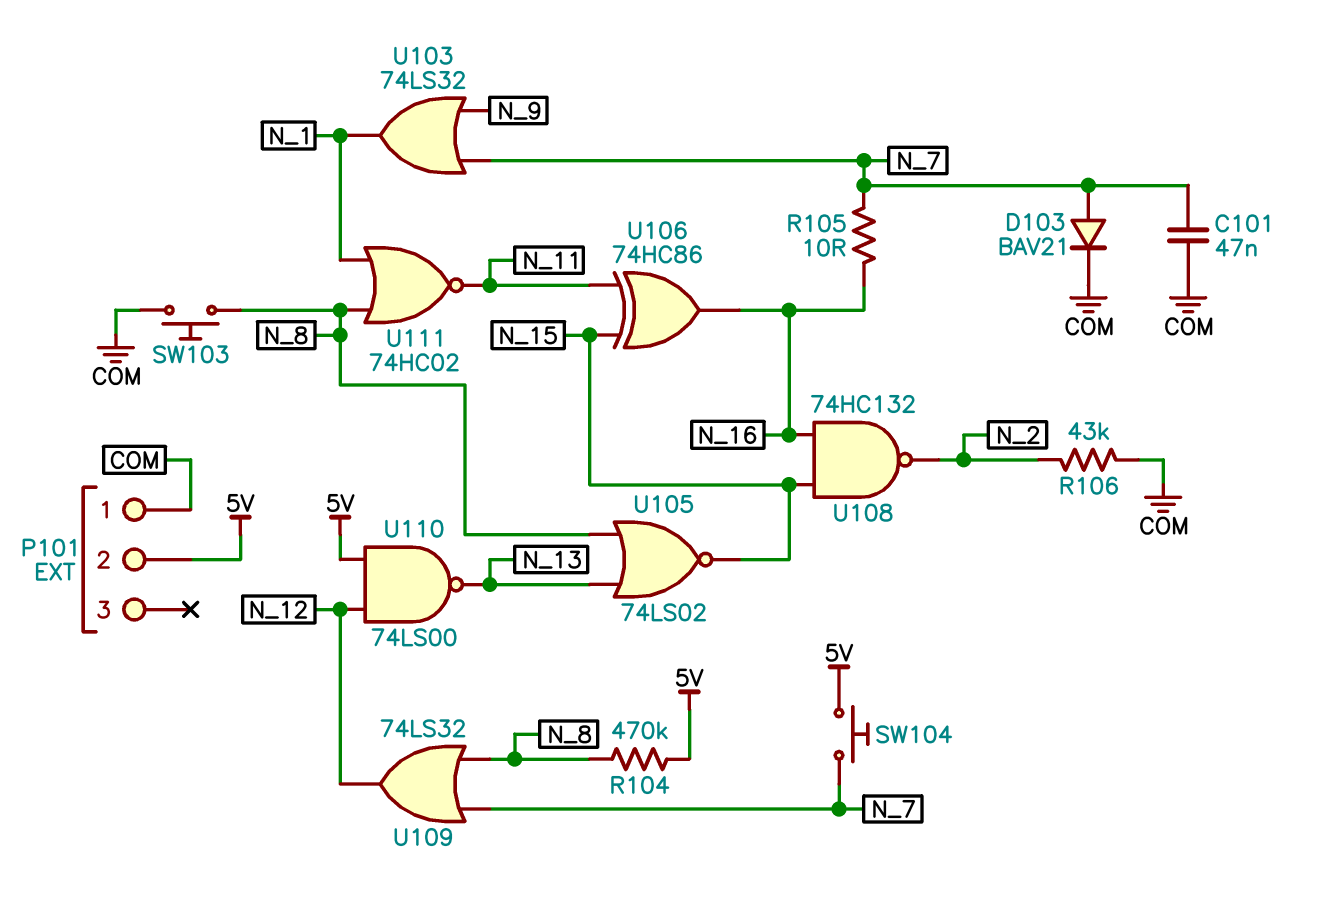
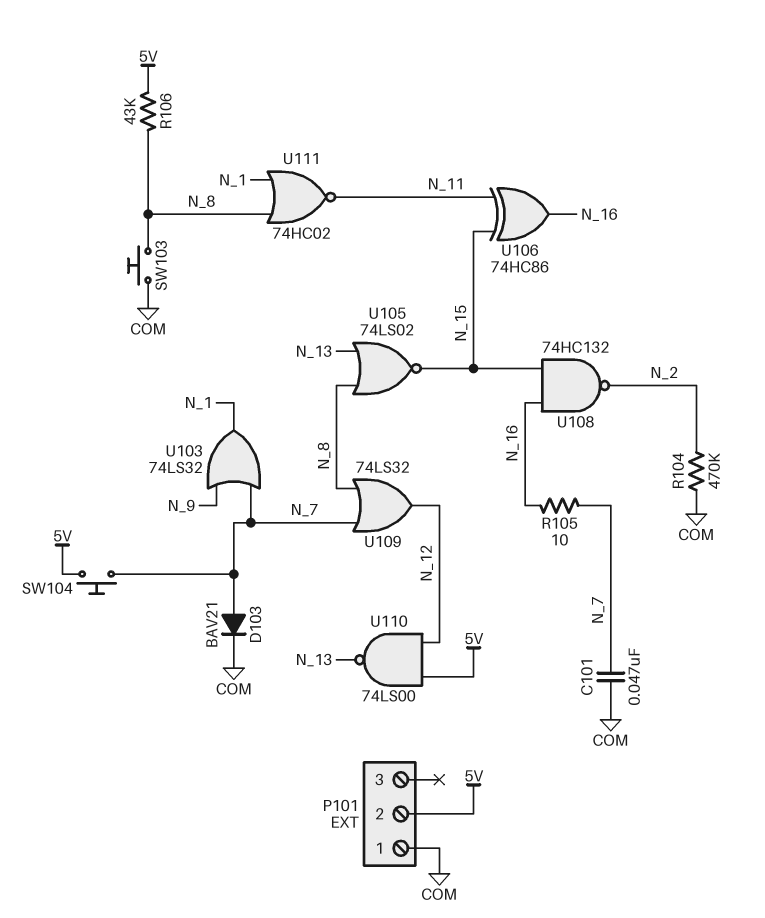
R104: 470k (5V, N_8) -> 470k (COM, N_2)
R106: 43k (COM, N_2) -> 43k (5V, N_8)

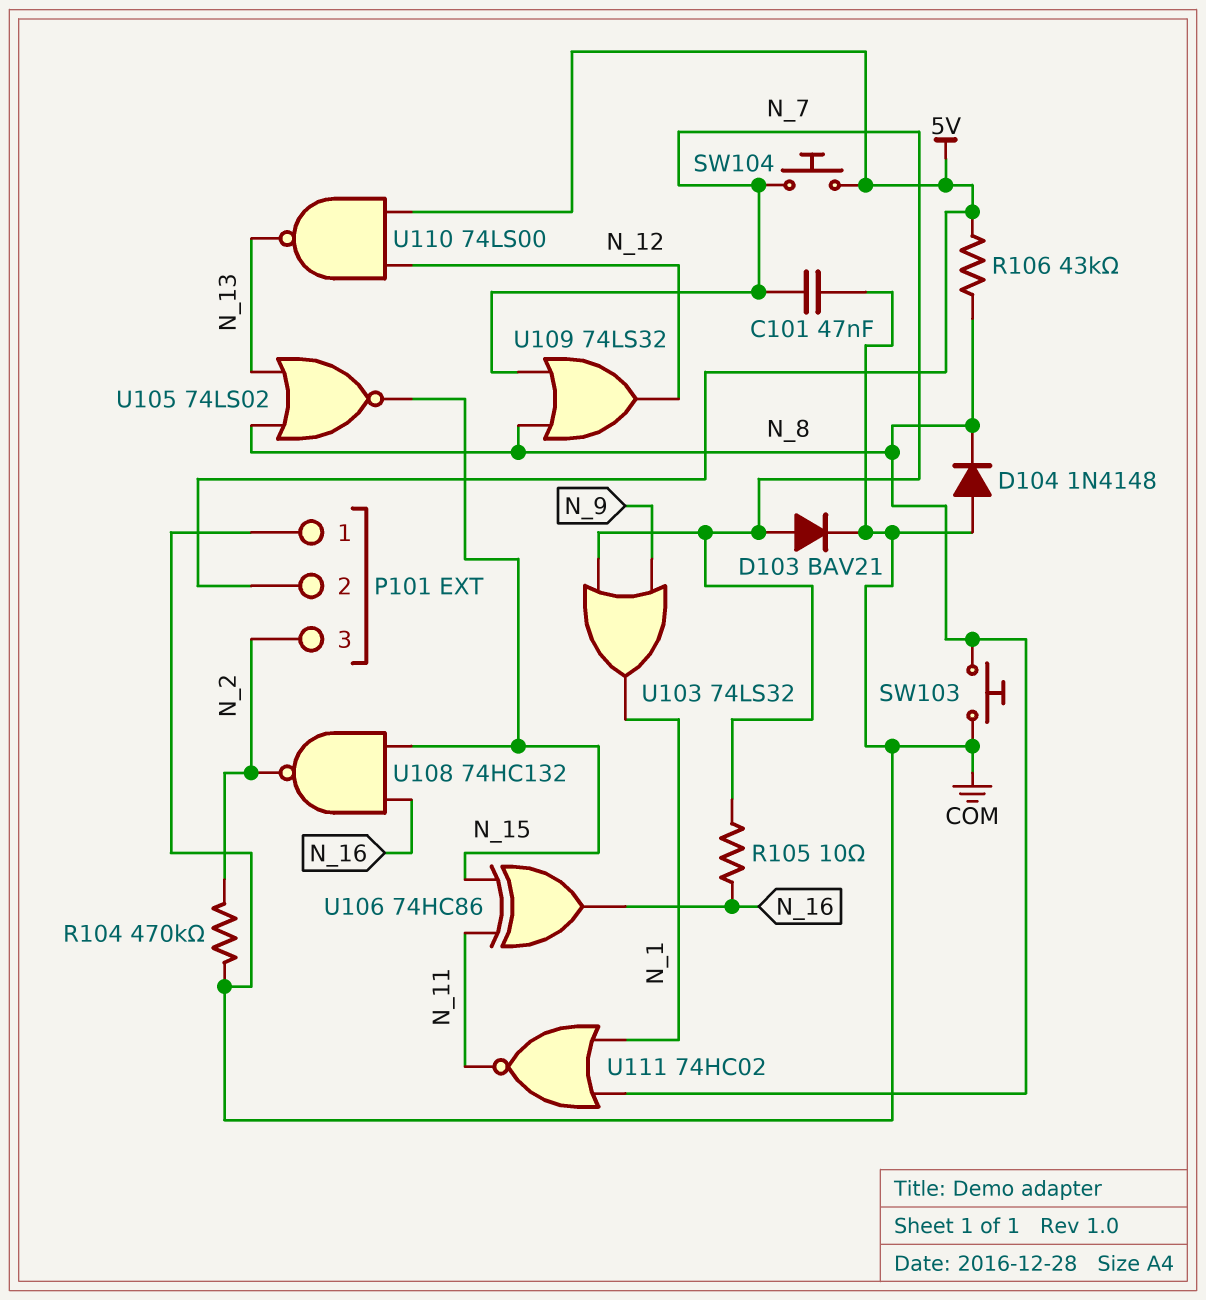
D104: none -> diode 1N4148 (A COM, K N_8)
P101 pin 3: none -> N_2

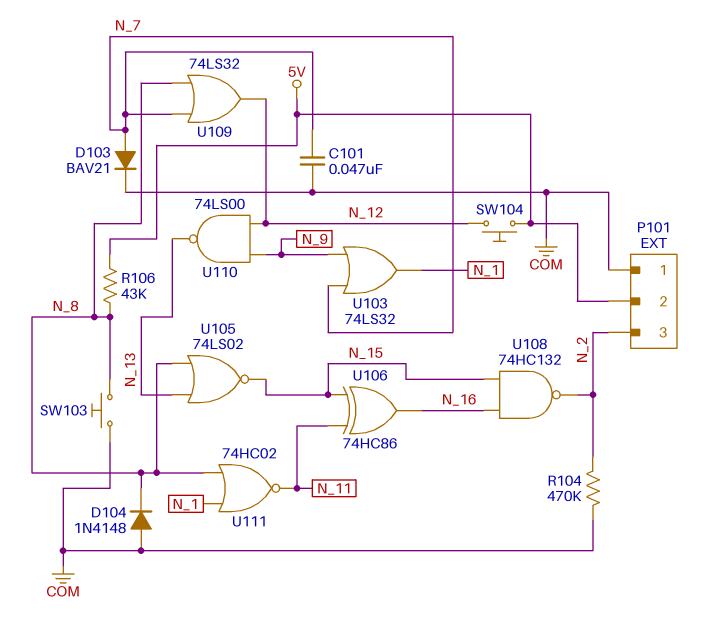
R105: 10 (N_7, N_16) -> none
SW104: button (5V, N_7) -> button (5V, N_12)
U110: NAND 74LS00 (in 5V, in N_12, out N_13) -> NAND 74LS00 (in N_9, in N_12, out N_13)

